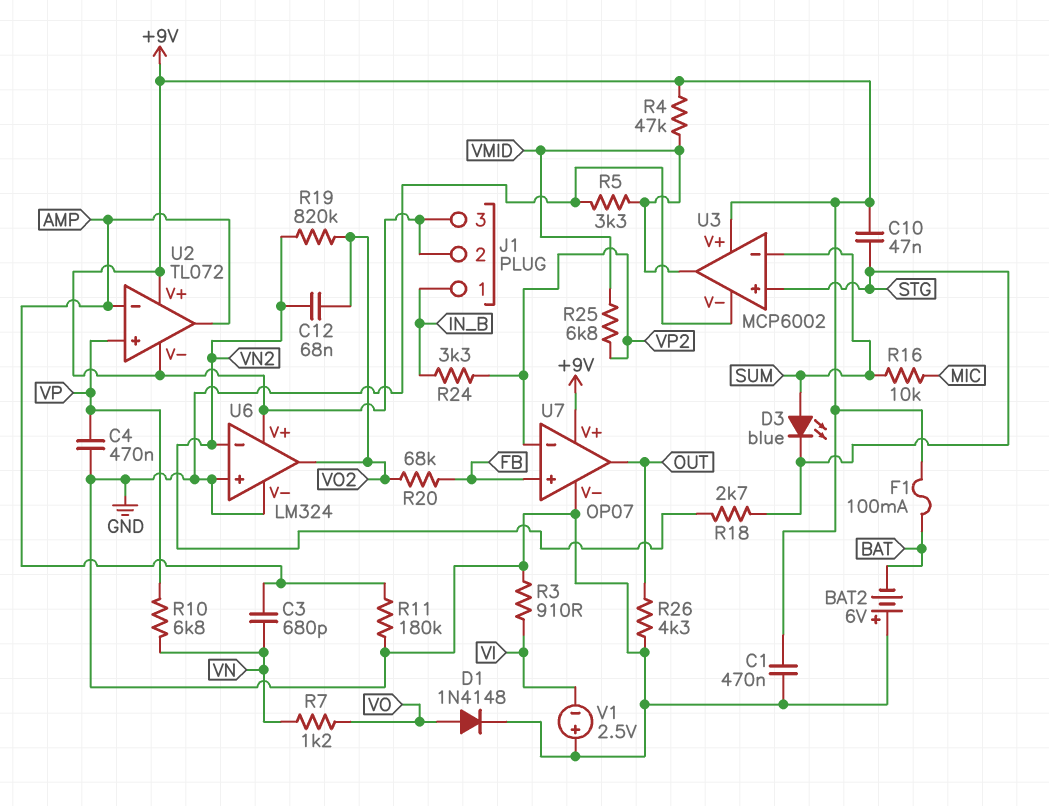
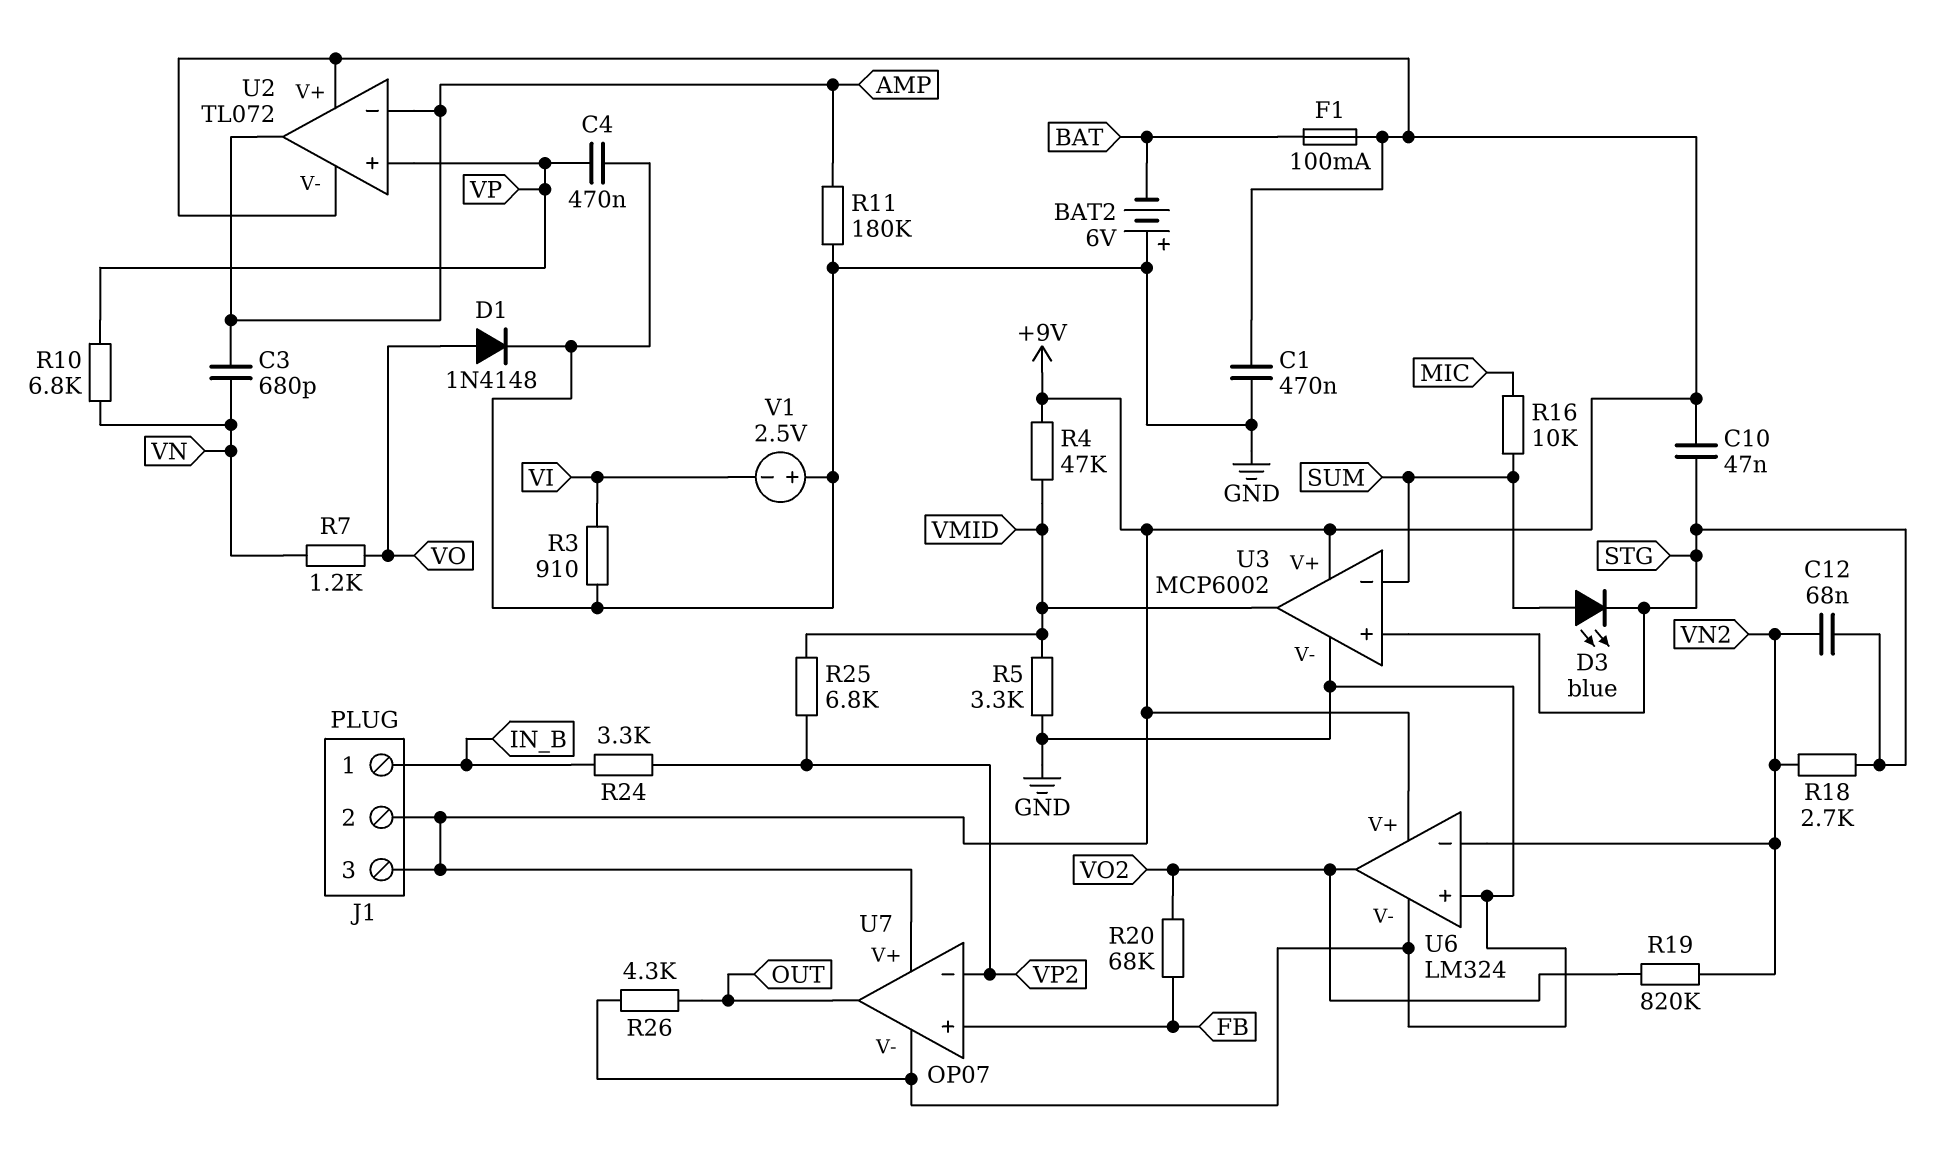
C12: 68nF (VN2, VO2) -> 68nF (STG, VN2)

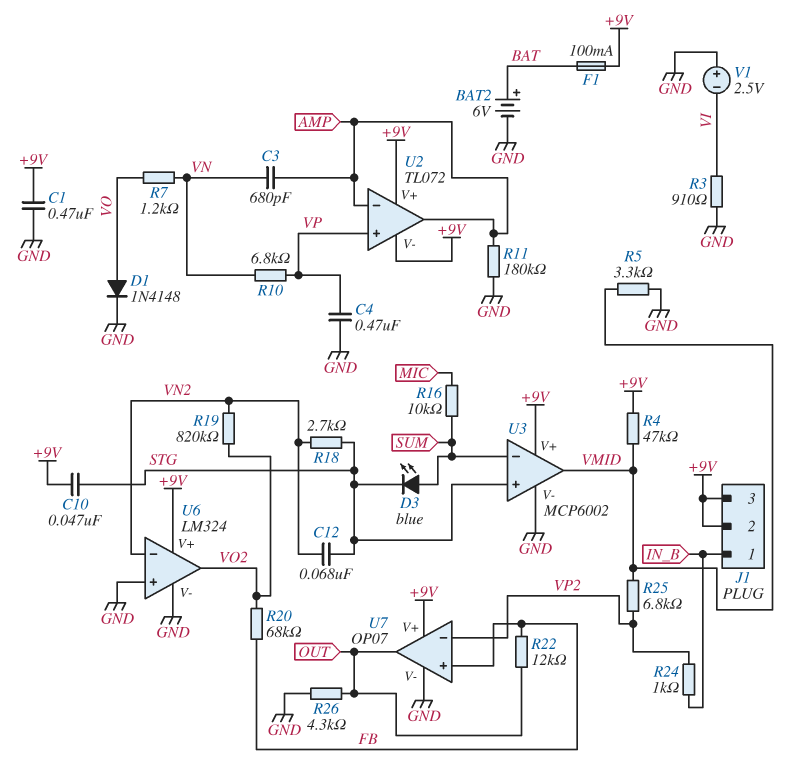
BAT2: 6V (plus GND, minus BAT) -> 6V (plus BAT, minus GND)
R22: none -> 12k (FB, OUT)
R24: 3.3k (IN_B, VP2) -> 1k (IN_B, VP2)

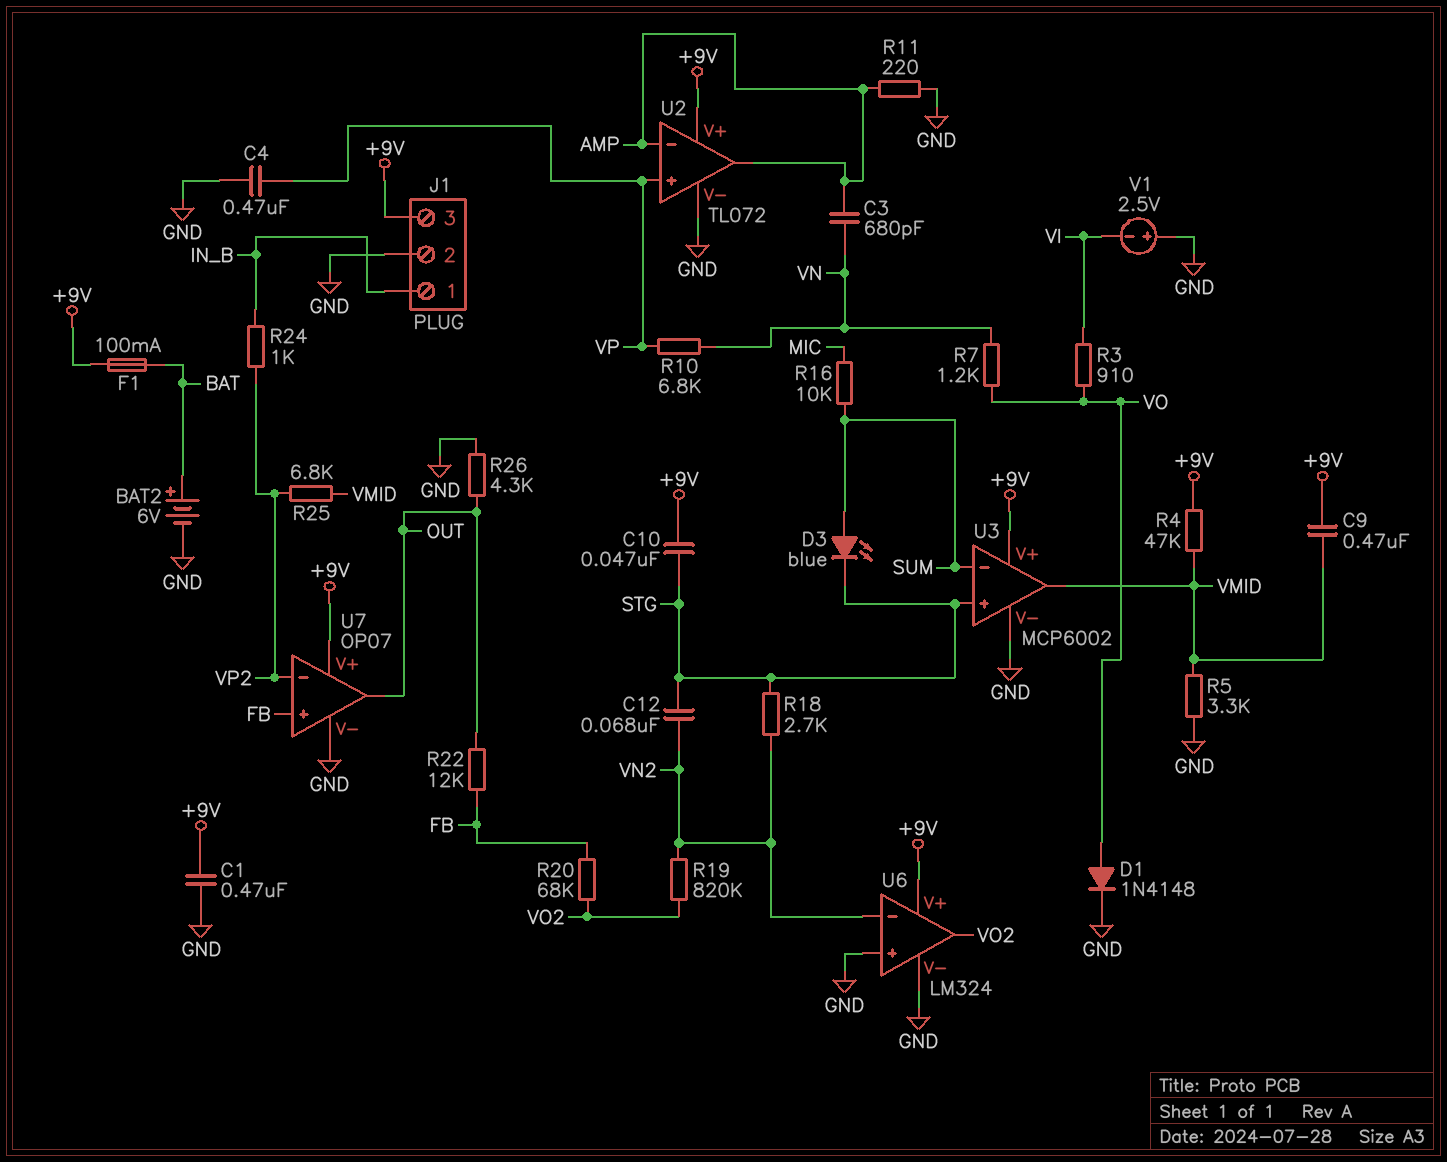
C9: none -> 470nF (+9V, VMID)
J1 pin 2: +9V -> GND
R3: 910 (GND, VI) -> 910 (VI, VO)
R11: 180k (AMP, GND) -> 220 (AMP, GND)
U2 pin V-: +9V -> GND

